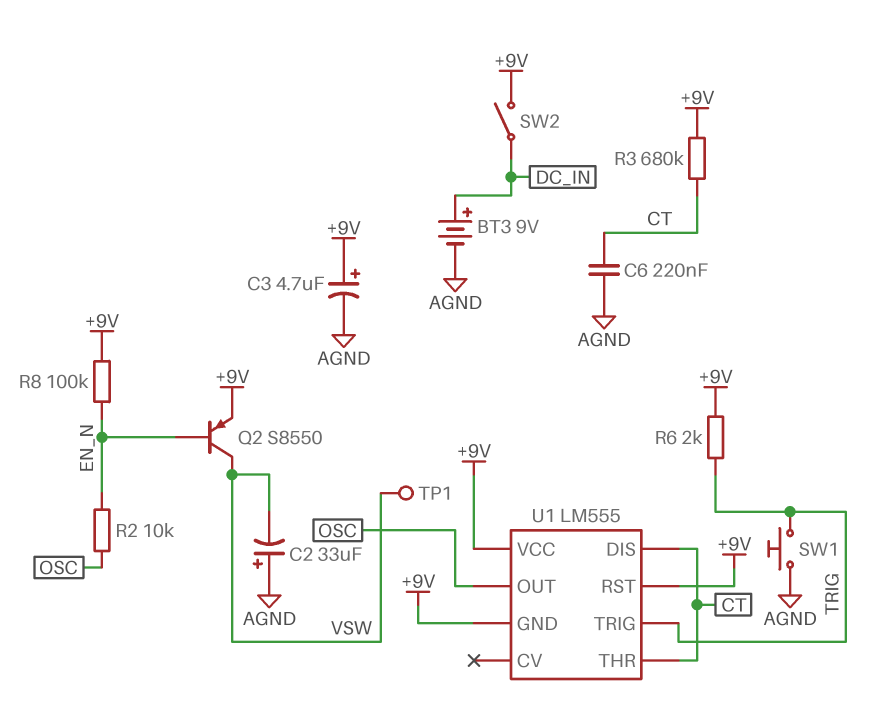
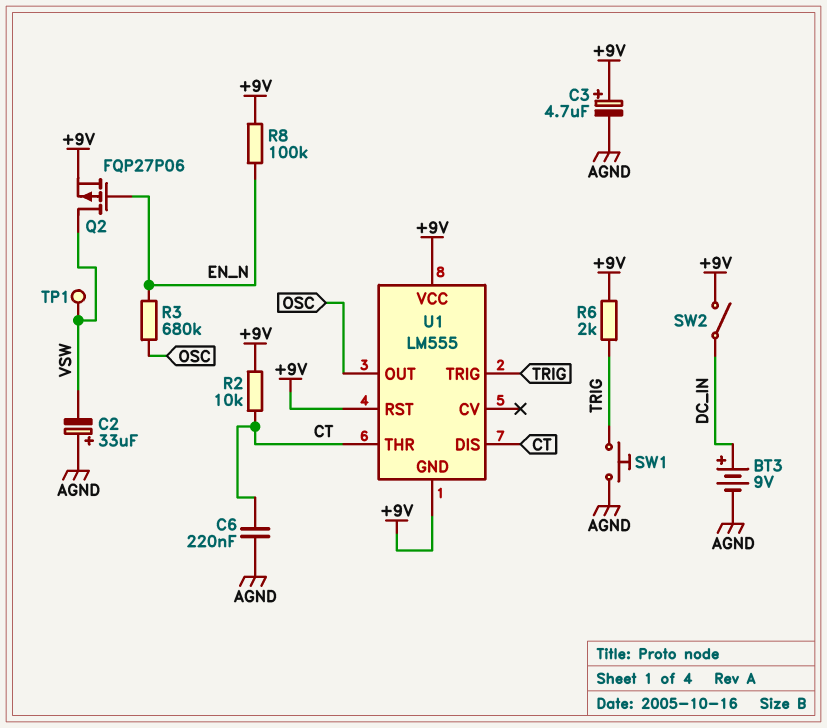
Q2: PNP S8550 (B EN_N, C VSW, E +9V) -> PMOS FQP27P06 (G EN_N, D VSW, S +9V)
R2: 10k (EN_N, OSC) -> 10k (+9V, CT)
R3: 680k (+9V, CT) -> 680k (EN_N, OSC)

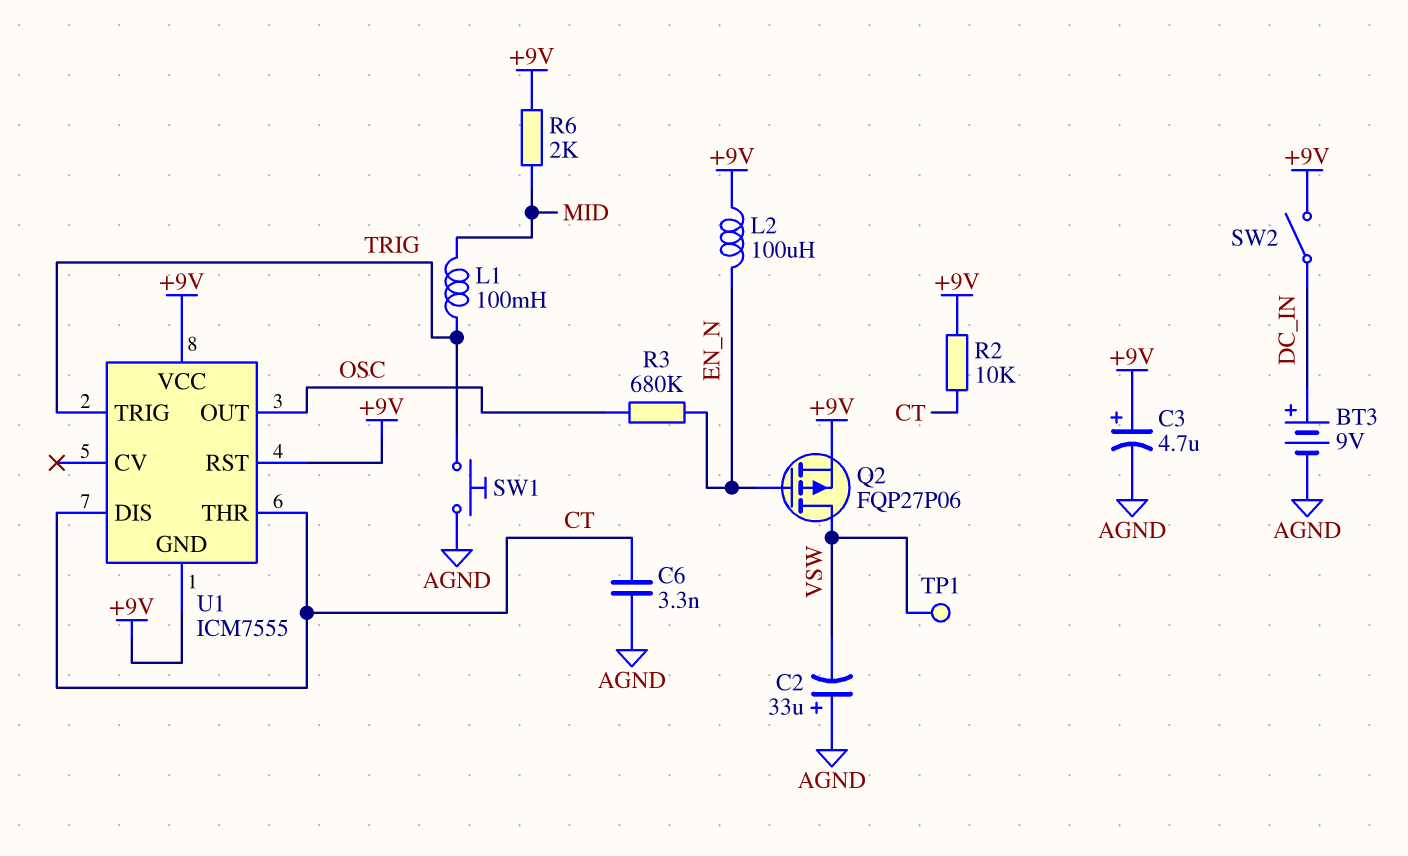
C6: 220nF (AGND, CT) -> 3.3nF (AGND, CT)
L1: none -> 100mH (MID, TRIG)
L2: none -> 100uH (+9V, EN_N)
R6: 2k (+9V, TRIG) -> 2k (+9V, MID)
R8: 100k (+9V, EN_N) -> none
U1: LM555 -> ICM7555

